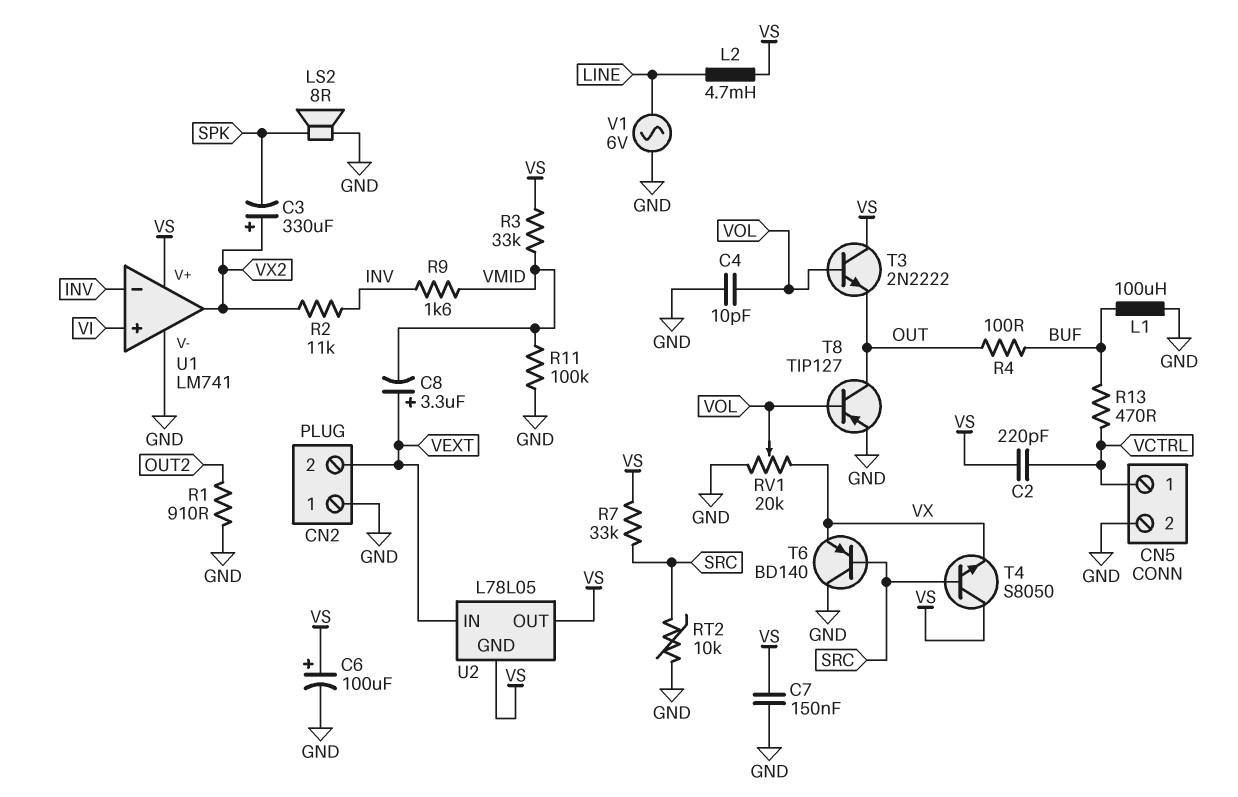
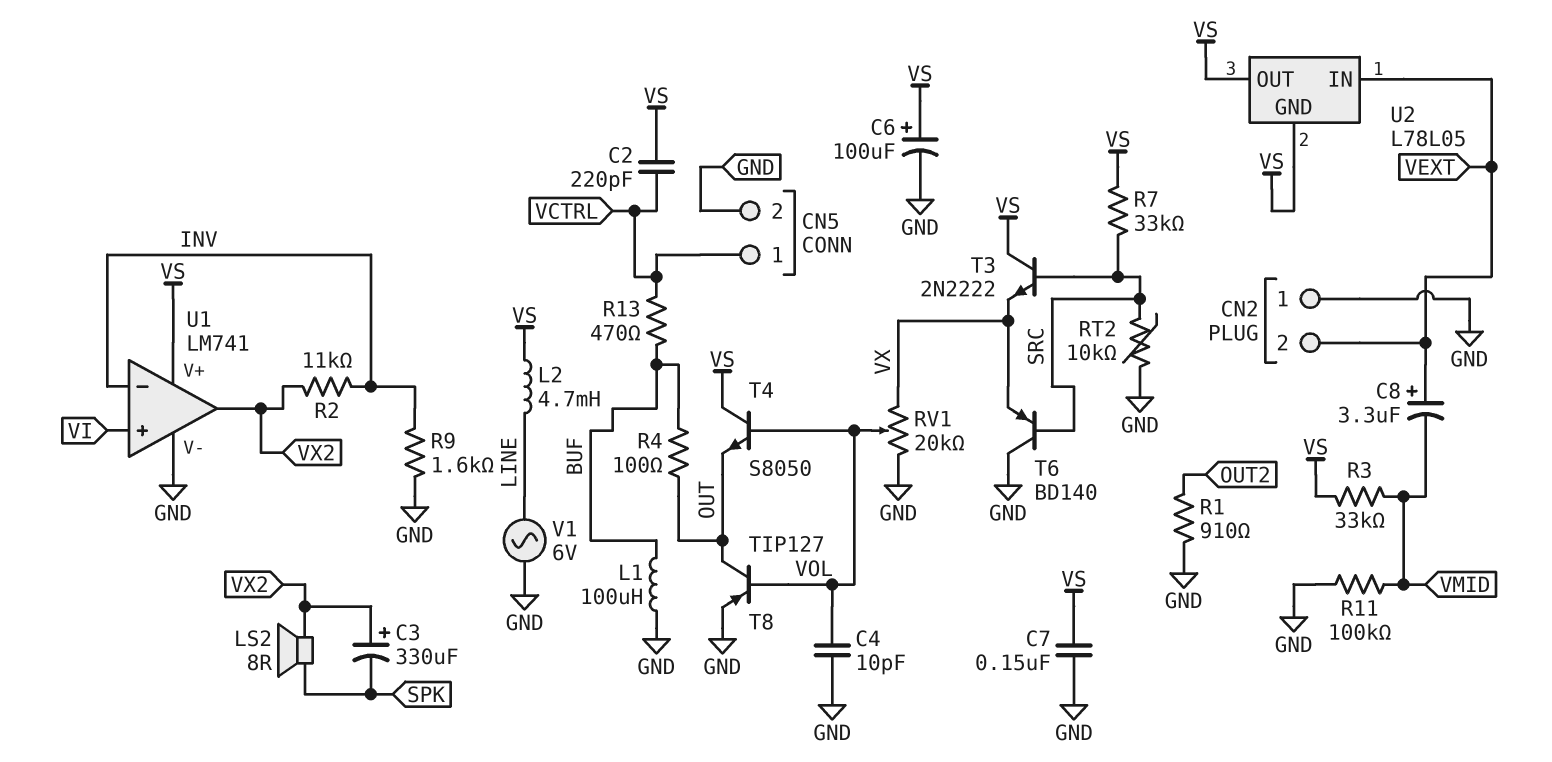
LS2: speaker 8R (GND, SPK) -> speaker 8R (SPK, VX2)
R9: 1.6k (INV, VMID) -> 1.6k (GND, INV)
T3: NPN 2N2222 (B VOL, C VS, E OUT) -> NPN 2N2222 (B SRC, C VS, E VX)
T4: NPN S8050 (B SRC, C VS, E VX) -> NPN S8050 (B VOL, C VS, E OUT)

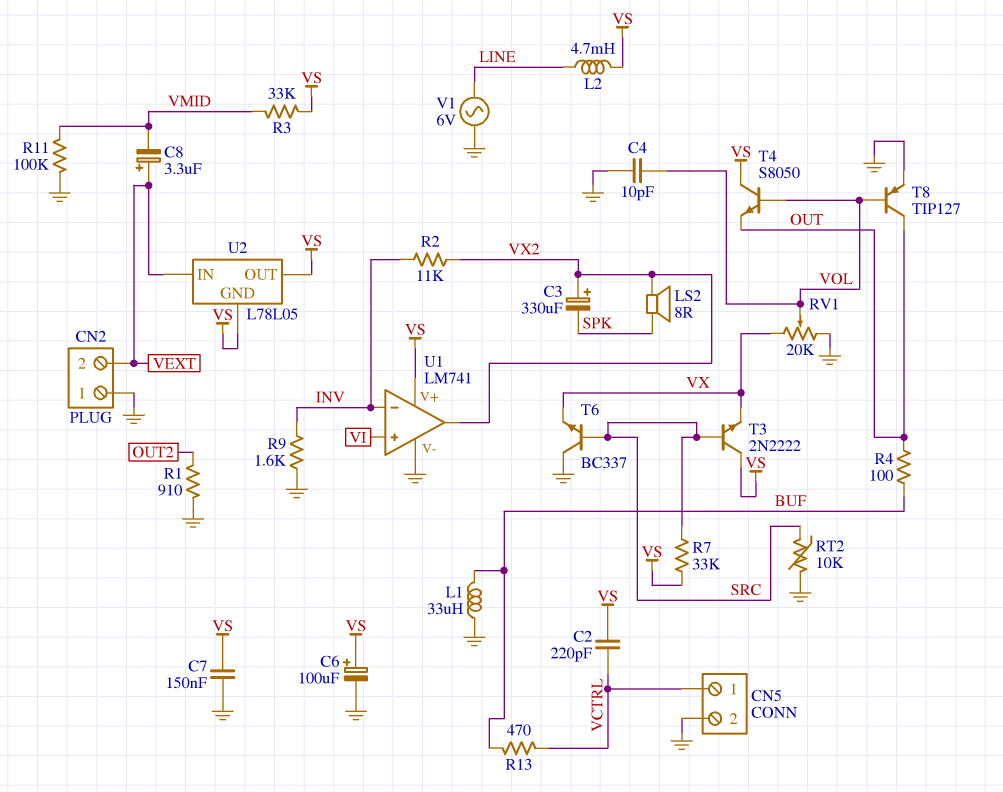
L1: 100uH (BUF, GND) -> 33uH (BUF, GND)
T6: PNP BD140 (B SRC, C GND, E VX) -> NPN BC337 (B SRC, C GND, E VX)

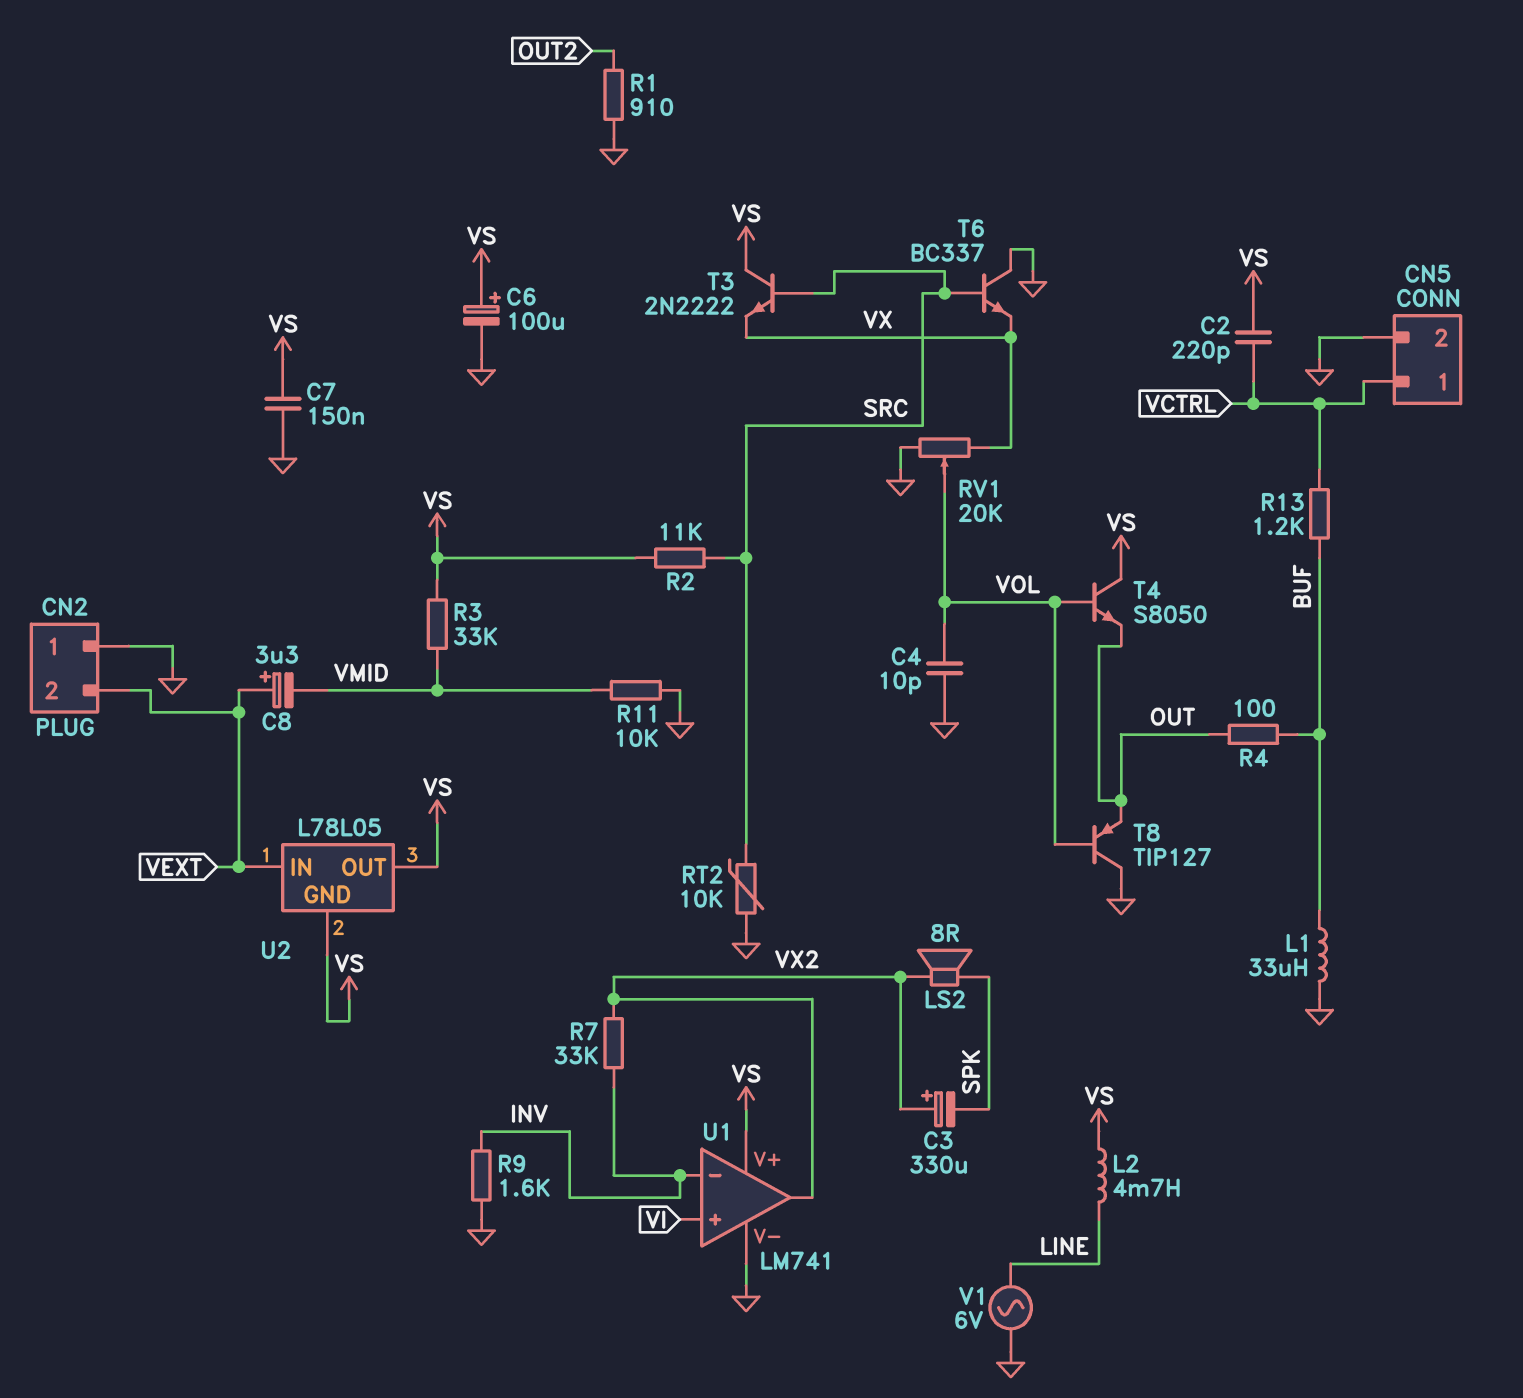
R2: 11k (INV, VX2) -> 11k (SRC, VS)
R7: 33k (SRC, VS) -> 33k (INV, VX2)
R11: 100k (GND, VMID) -> 10k (GND, VMID)
R13: 470 (BUF, VCTRL) -> 1.2k (BUF, VCTRL)
T8: PNP TIP127 (B VOL, C OUT, E GND) -> PNP TIP127 (B VOL, C GND, E OUT)

